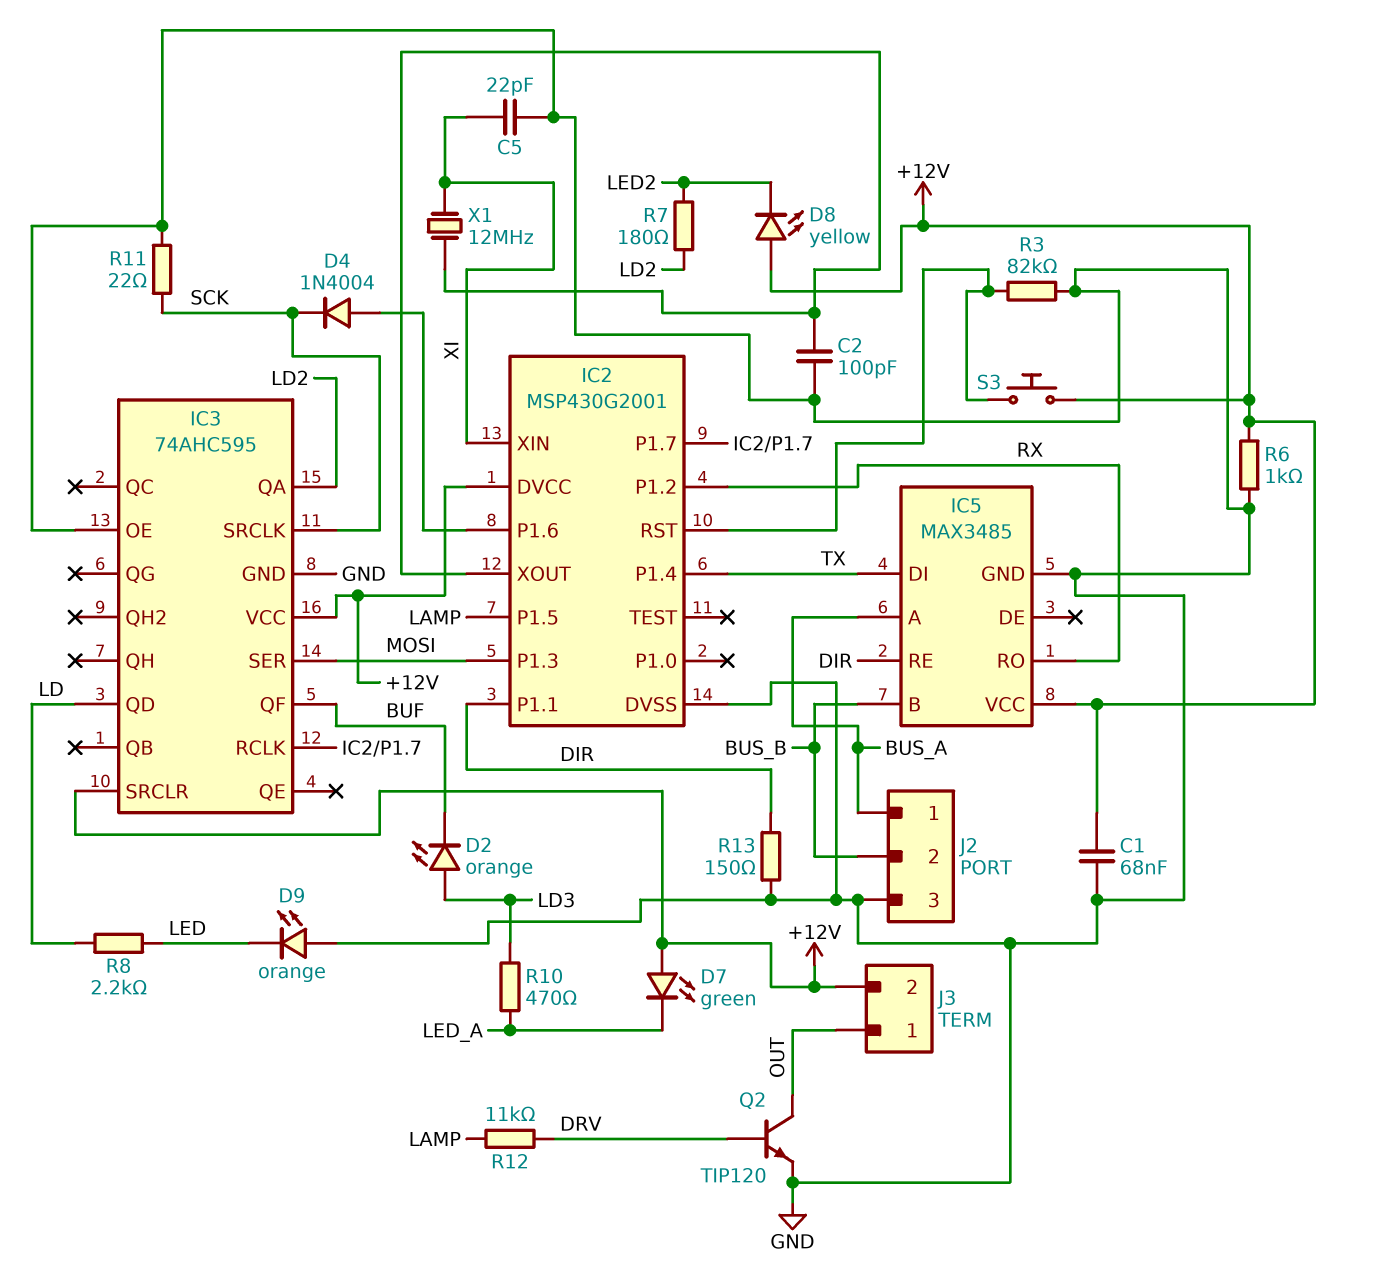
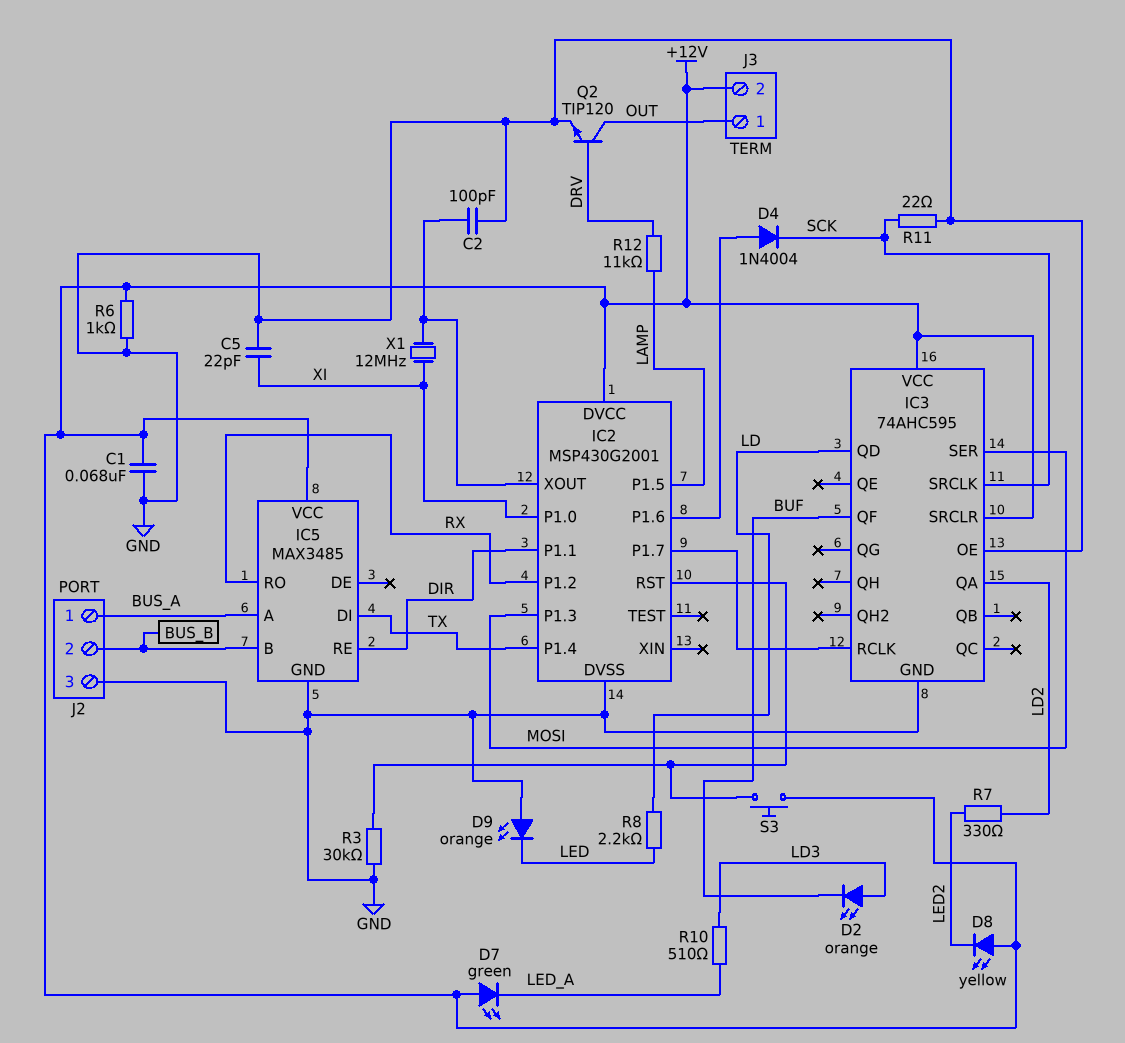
IC2 pin P1.0: none -> XI
IC2 pin XIN: XI -> none
R3: 82k (GND, IC2/RST) -> 30k (GND, IC2/RST)
R7: 180 (LD2, LED2) -> 330 (LD2, LED2)
R10: 470 (LD3, LED_A) -> 510 (LD3, LED_A)
R13: 150 (DIR, GND) -> none

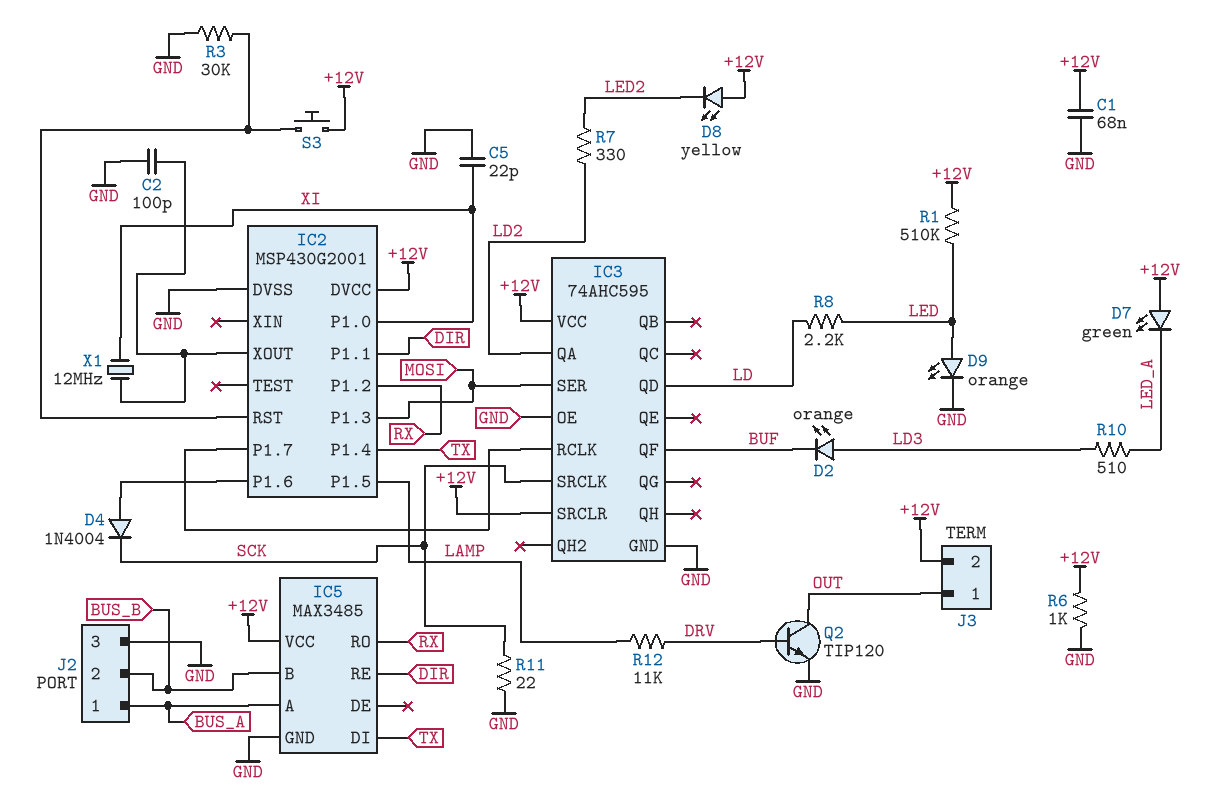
D9: LED orange (A GND, K LED) -> LED orange (A LED, K GND)
R1: none -> 510k (+12V, LED)

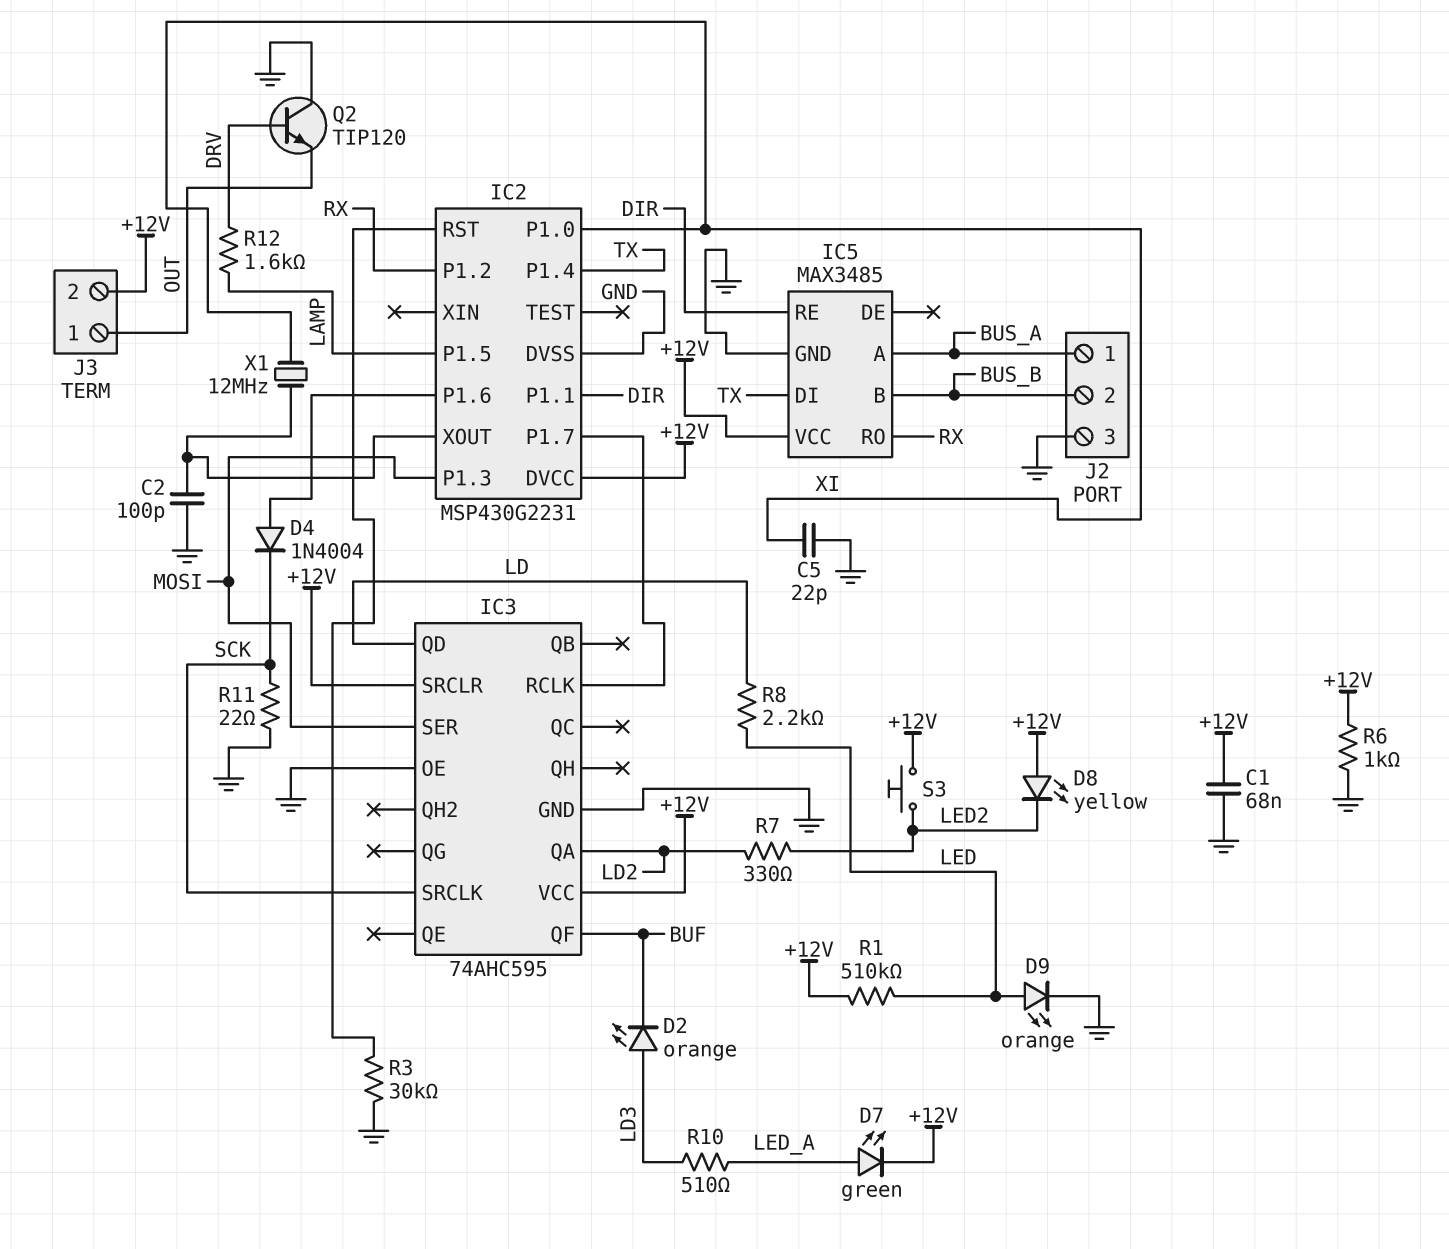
D7: LED green (A +12V, K LED_A) -> LED green (A LED_A, K +12V)
IC2: MSP430G2001 -> MSP430G2231
Q2: NPN TIP120 (B DRV, C OUT, E GND) -> NPN TIP120 (B DRV, C GND, E OUT)
R12: 11k (DRV, LAMP) -> 1.6k (DRV, LAMP)
S3: button (+12V, IC2/RST) -> button (+12V, LED2)

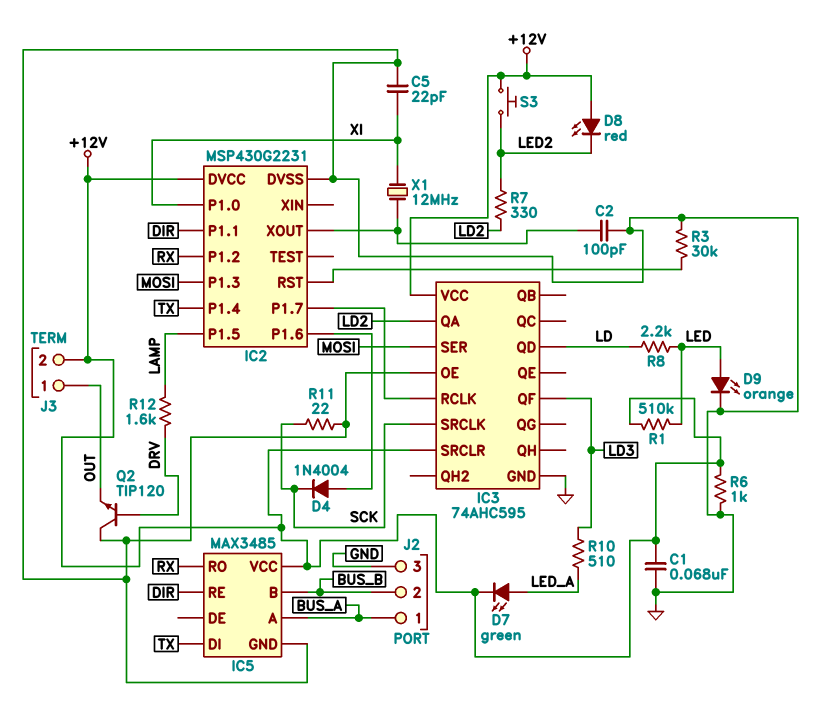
D2: LED orange (A LD3, K BUF) -> none
D8: LED yellow (A +12V, K LED2) -> LED red (A +12V, K LED2)
IC3 pin QF: BUF -> LD3

